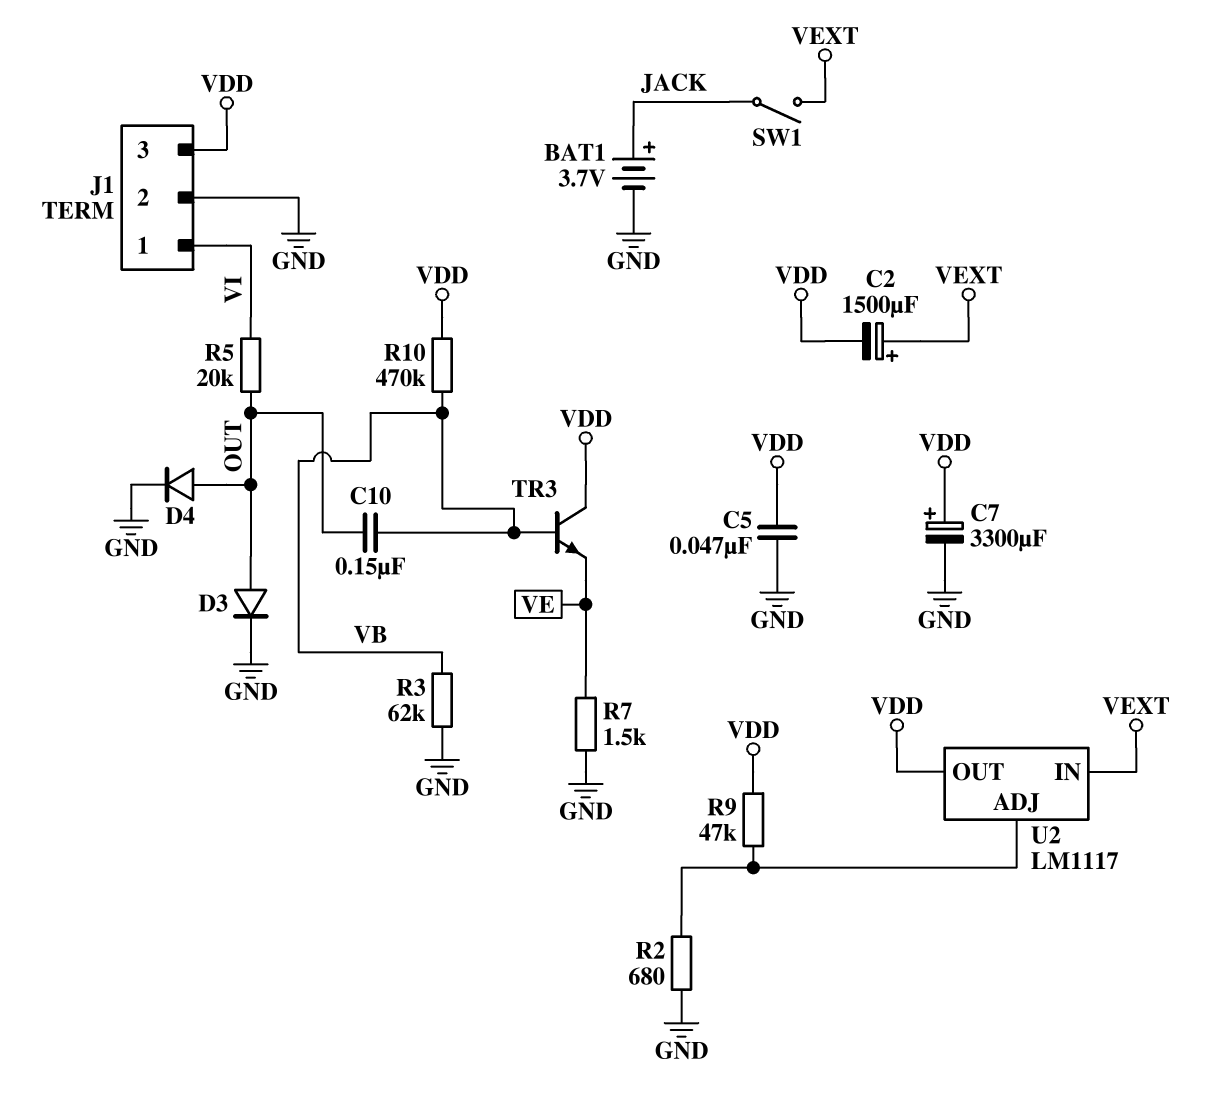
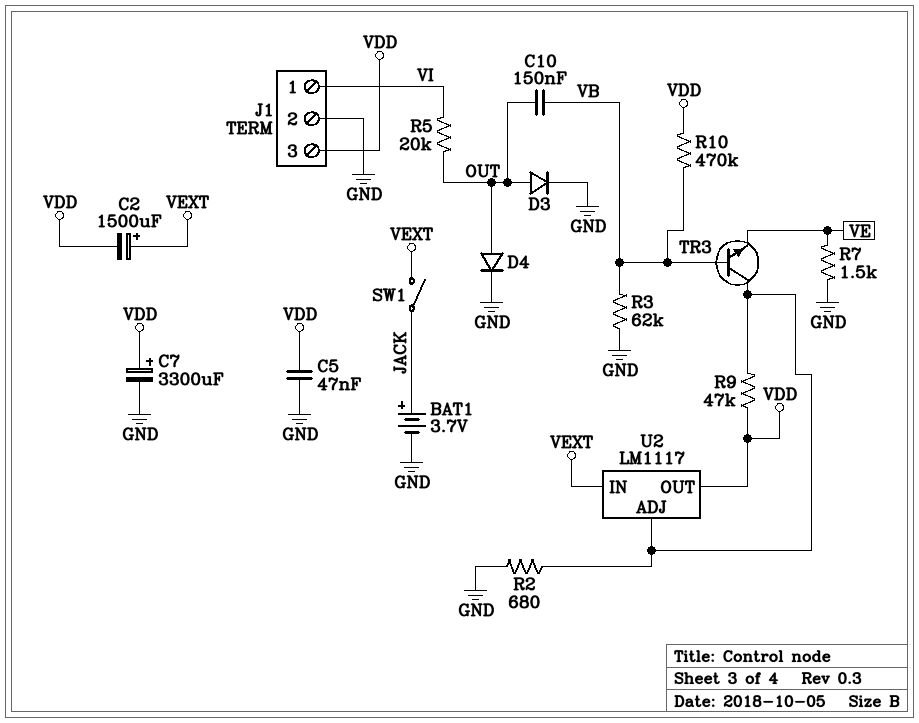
TR3: NPN (B VB, C VDD, E VE) -> NPN (B VB, C U2/ADJ, E VE)

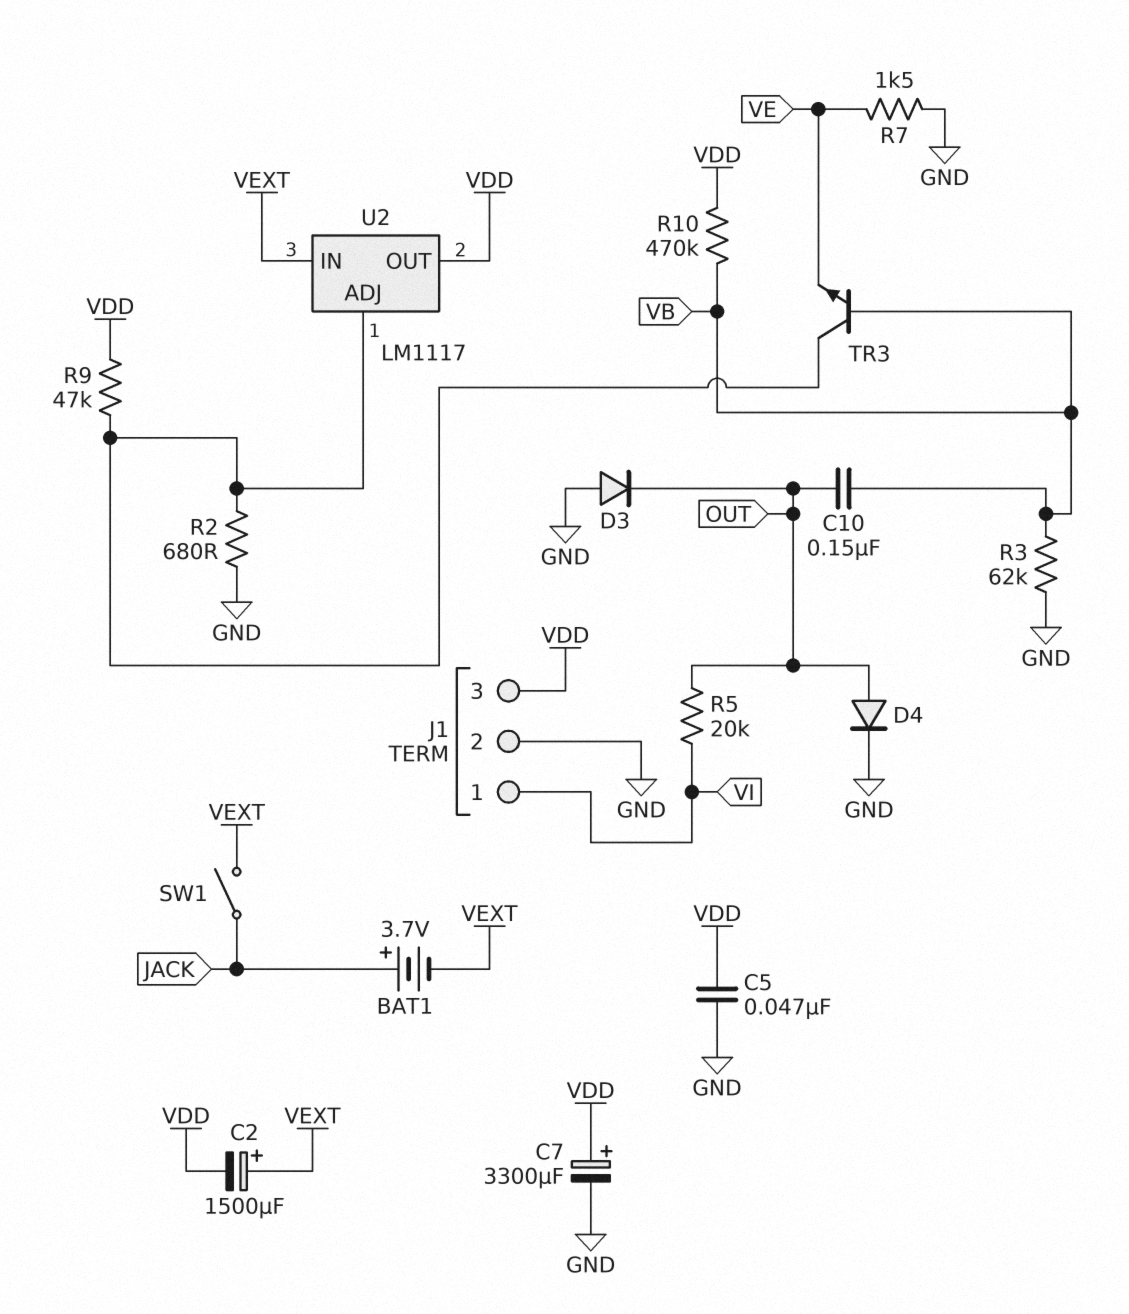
BAT1: 3.7V (plus JACK, minus GND) -> 3.7V (plus JACK, minus VEXT)
D3: diode (A OUT, K GND) -> diode (A GND, K OUT)

